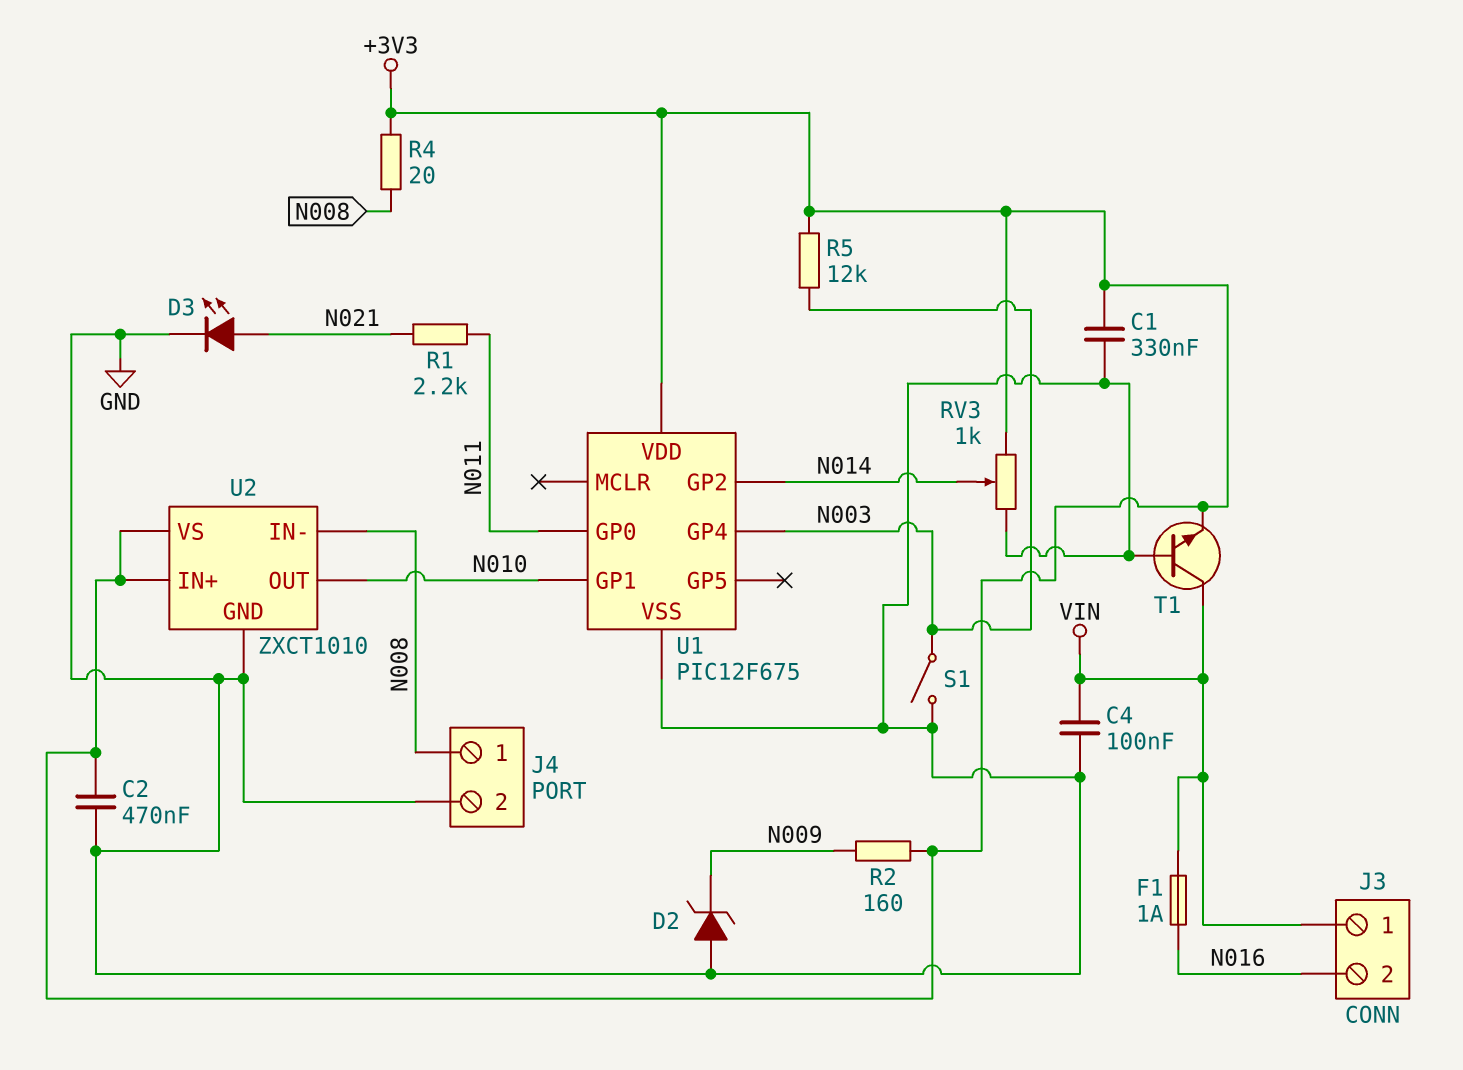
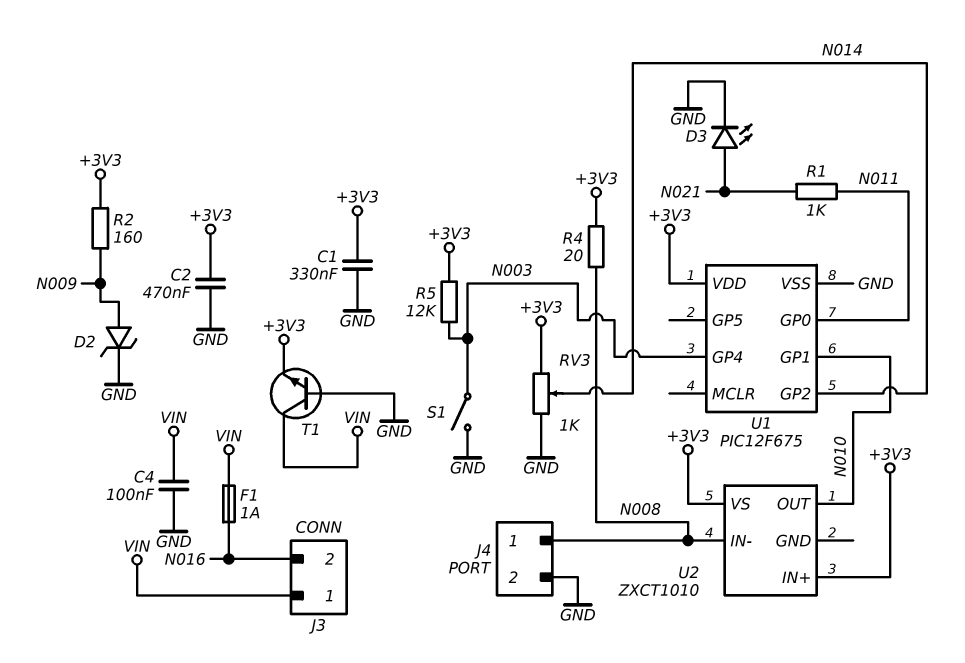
D2: zener (A GND, K N009) -> zener (A N009, K GND)
R1: 2.2k (N011, N021) -> 1k (N011, N021)
U2 pin GND: GND -> none

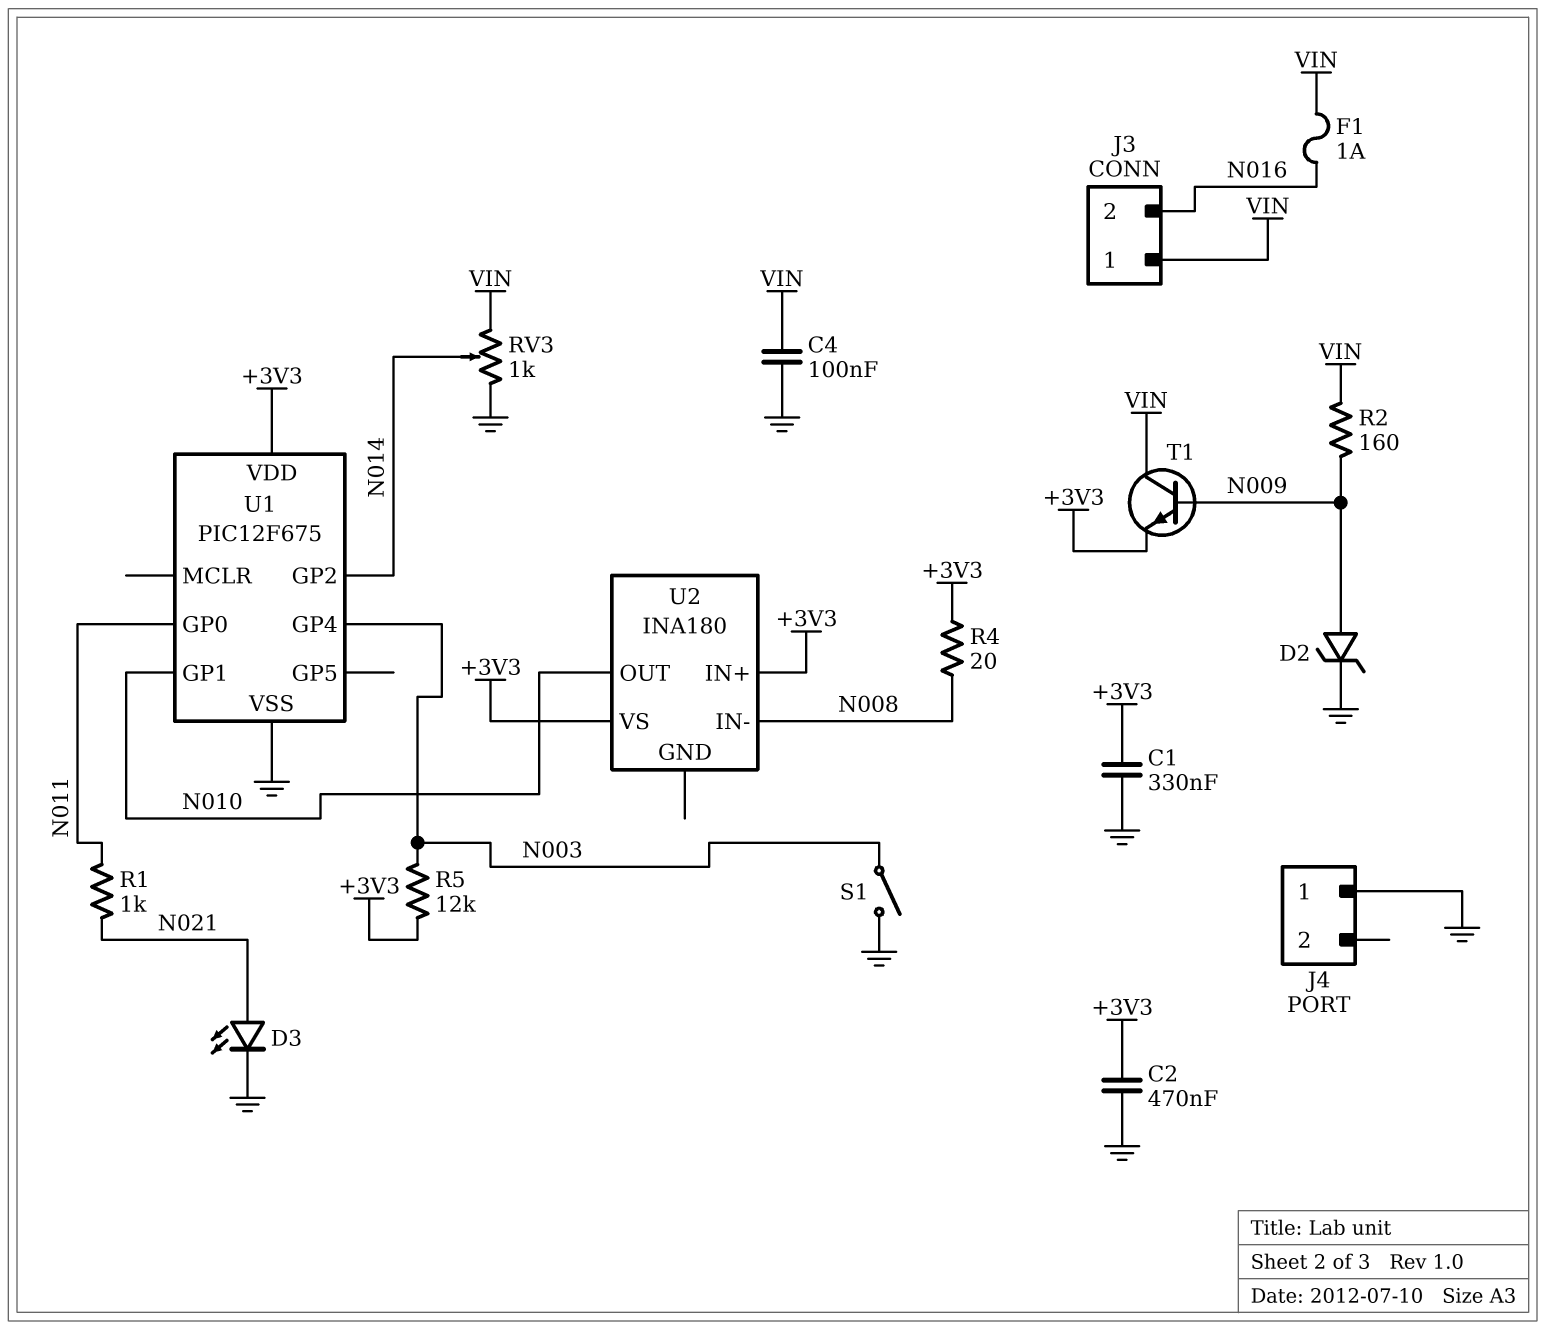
J4 pin 1: N008 -> GND
J4 pin 2: GND -> none
R2: 160 (+3V3, N009) -> 160 (N009, VIN)
RV3: 1k (+3V3, GND, wiper N014) -> 1k (GND, VIN, wiper N014)
T1: NPN (B GND, C VIN, E +3V3) -> NPN (B N009, C VIN, E +3V3)
U2: ZXCT1010 -> INA180

